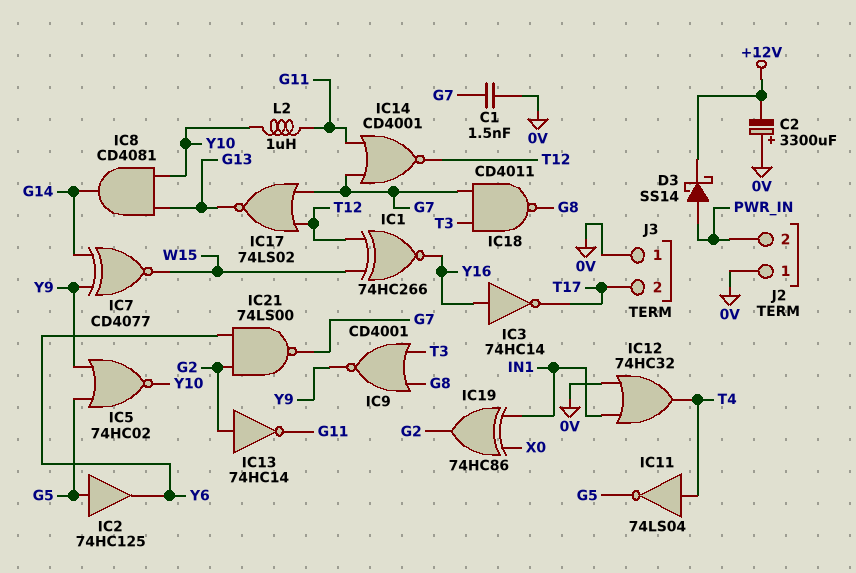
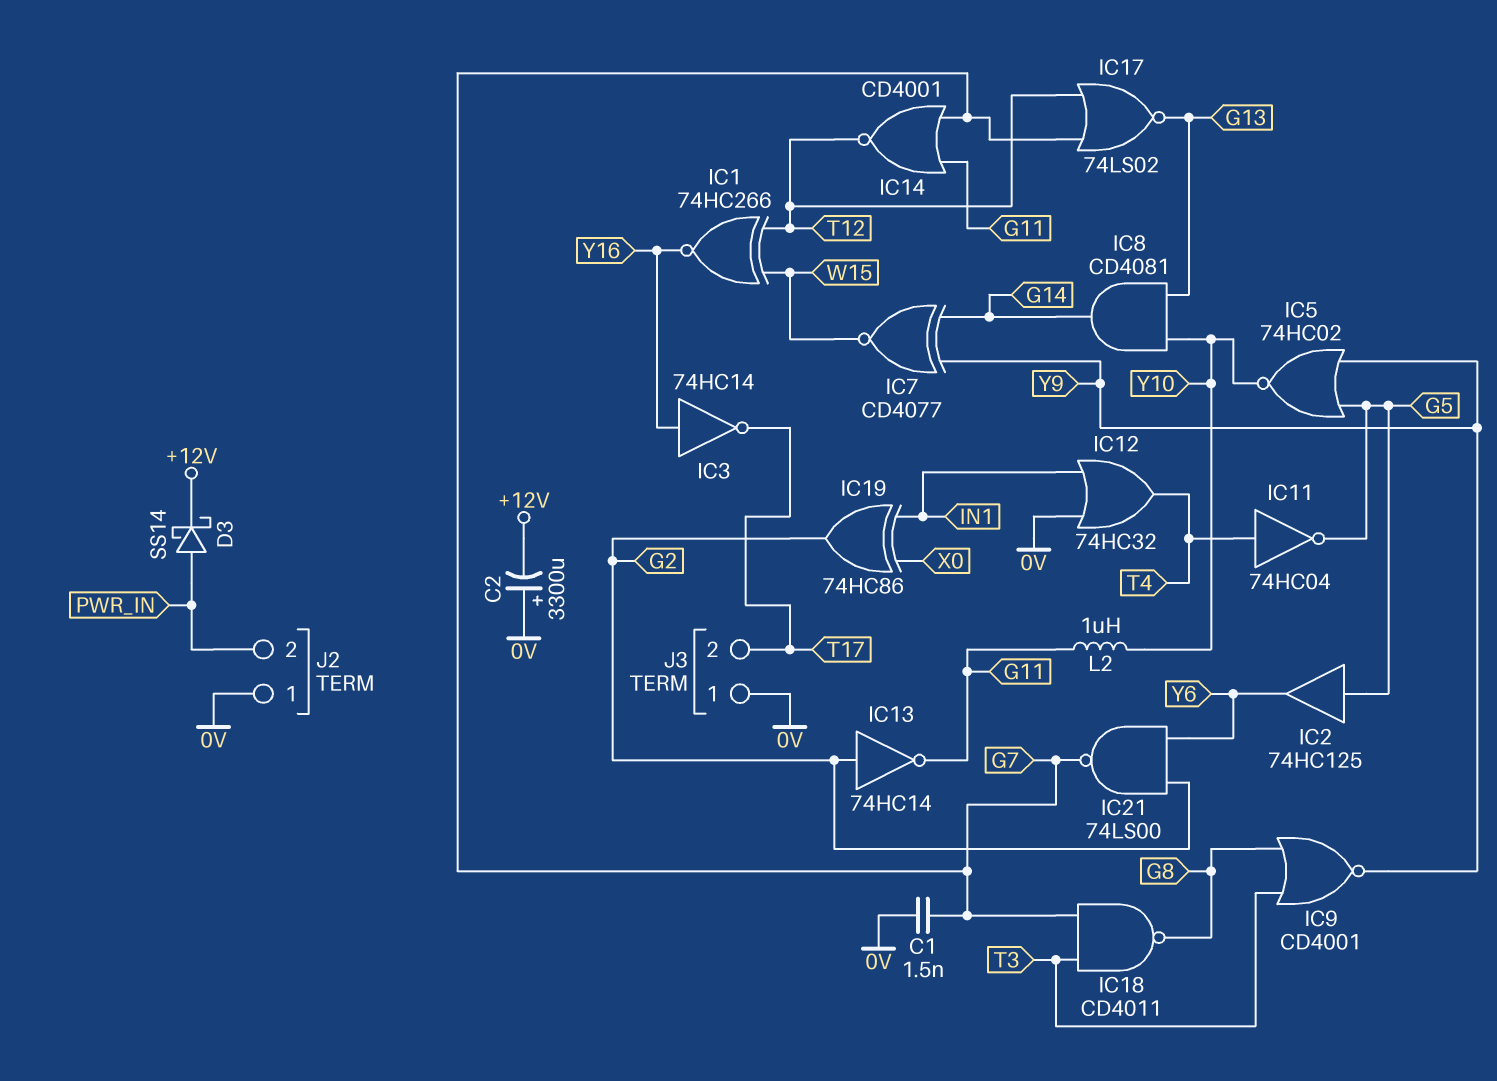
IC11: NOT 74LS04 (in T4, out G5) -> NOT 74HC04 (in T4, out G5)

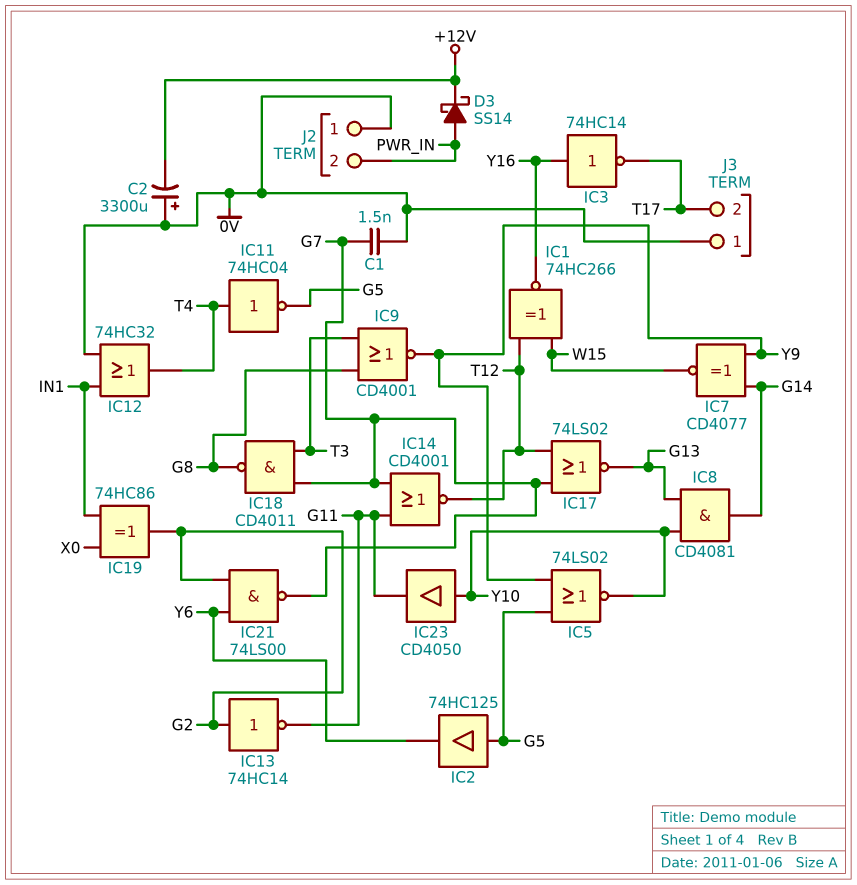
IC5: NOR 74HC02 (in G5, in Y9, out Y10) -> NOR 74LS02 (in G5, in Y9, out Y10)
IC23: none -> buffer CD4050 (in Y10, out G11)
L2: 1uH (G11, Y10) -> none

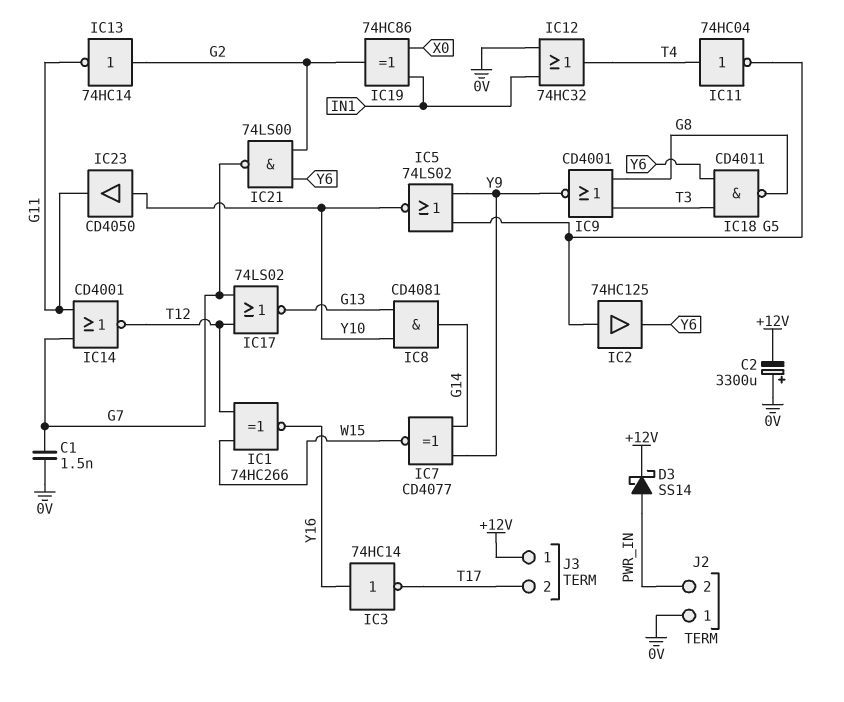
IC18: NAND CD4011 (in G7, in T3, out G8) -> NAND CD4011 (in T3, in Y6, out G8)
J3 pin 1: 0V -> +12V

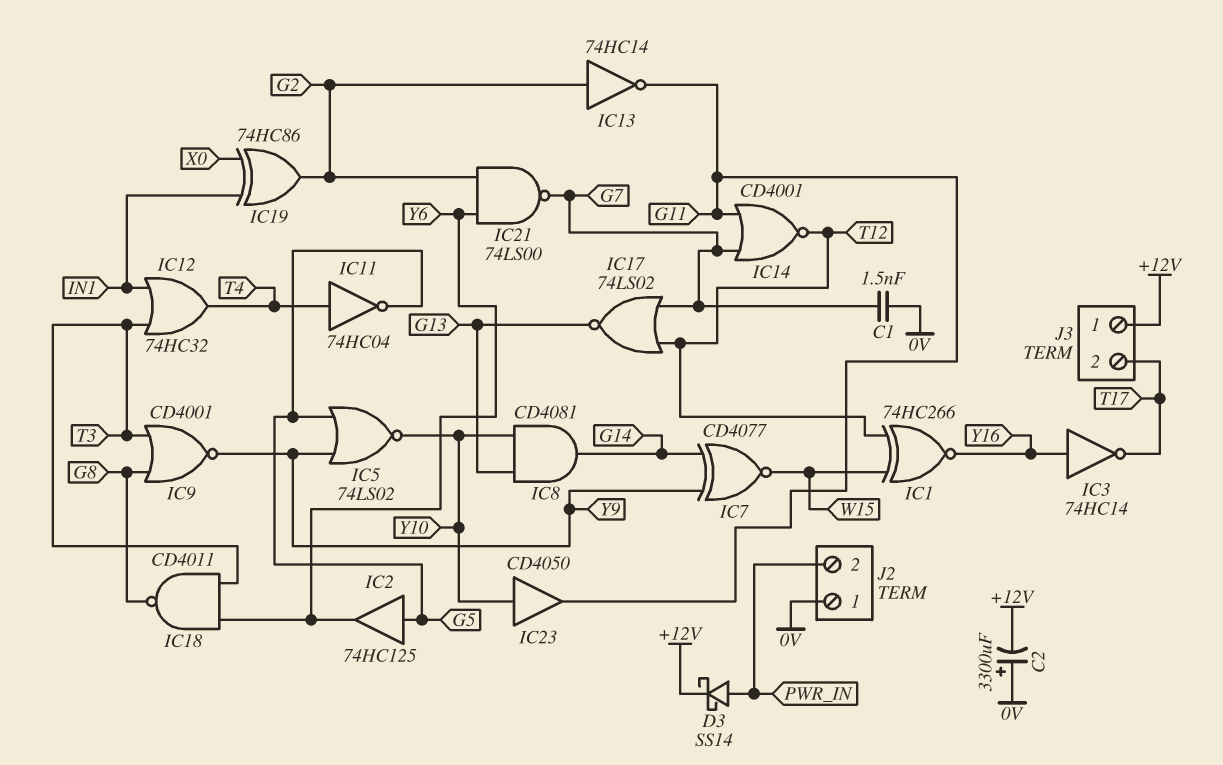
IC12: OR 74HC32 (in 0V, in IN1, out T4) -> OR 74HC32 (in IN1, in T3, out T4)

